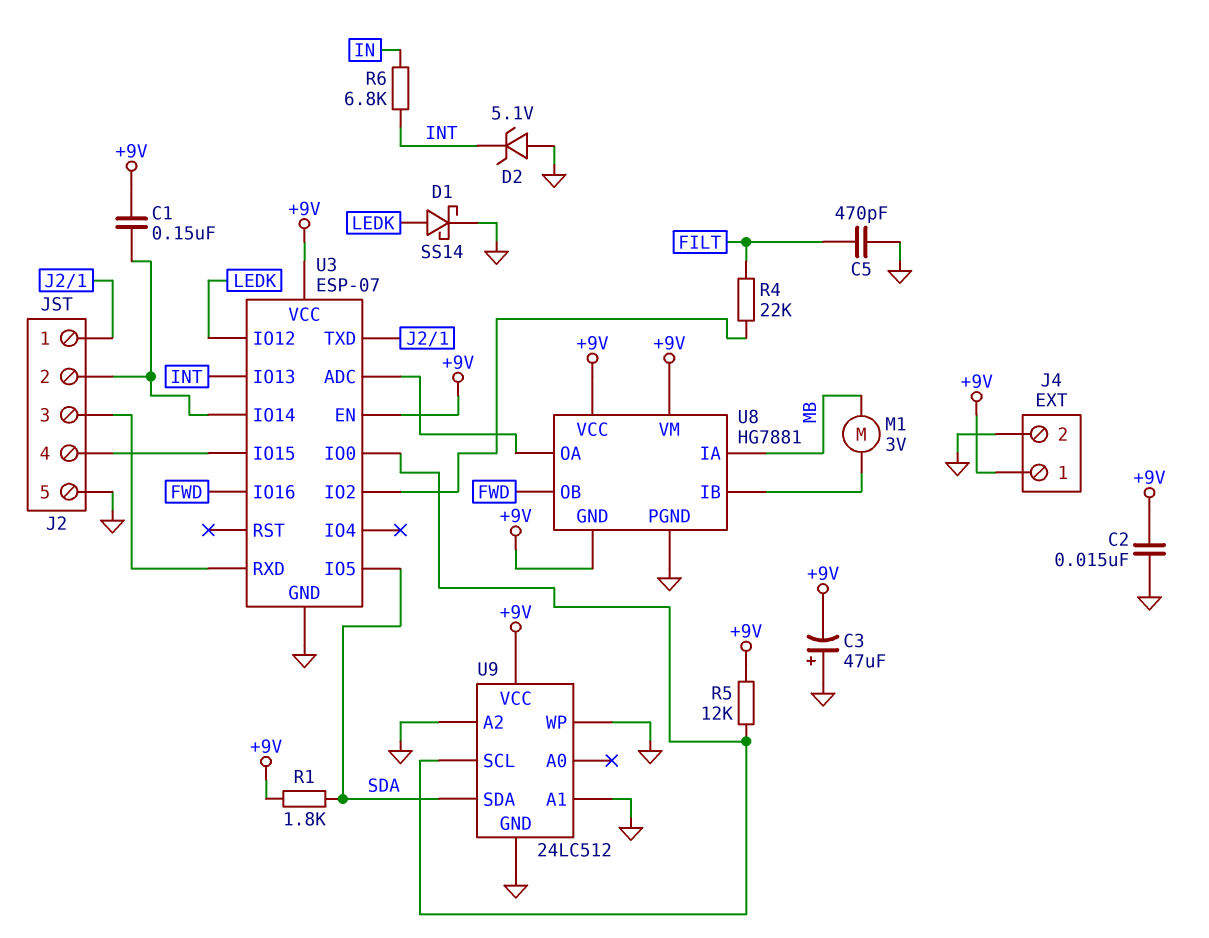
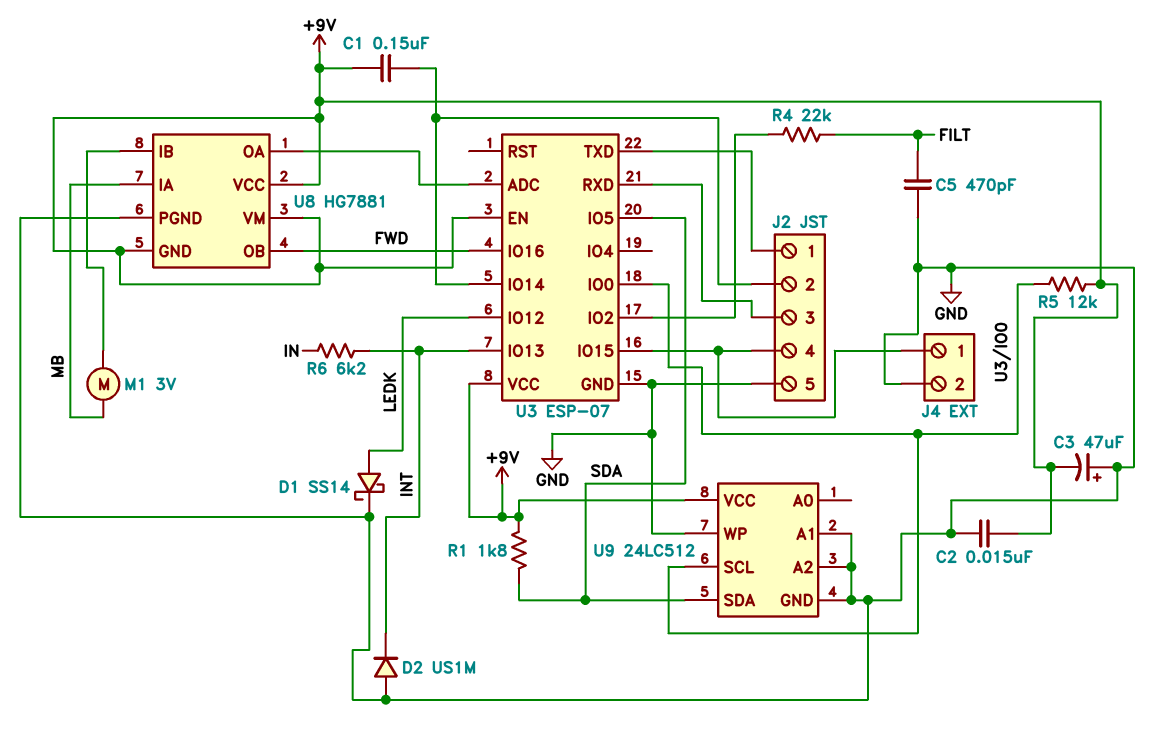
D2: zener 5.1V (A GND, K INT) -> diode US1M (A GND, K INT)
J4 pin 1: +9V -> J2/4
R6: 6.8k (IN, INT) -> 6.2k (IN, INT)

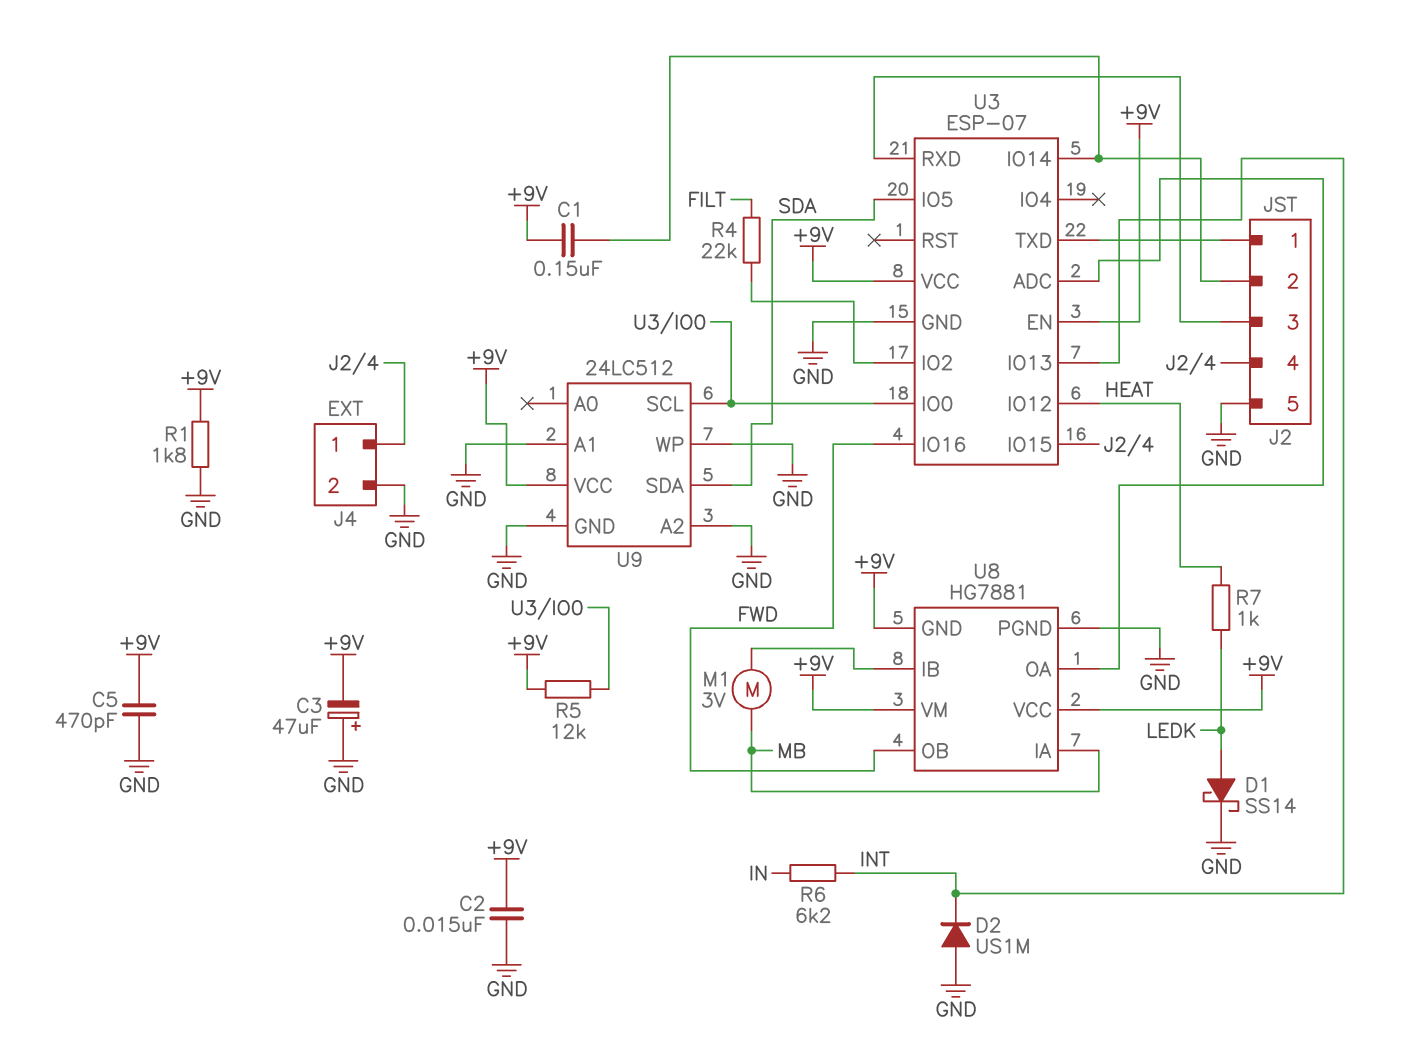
C5: 470pF (FILT, GND) -> 470pF (+9V, GND)
R1: 1.8k (+9V, SDA) -> 1.8k (+9V, GND)
R7: none -> 1k (HEAT, LEDK)
U3 pin IO12: LEDK -> HEAT

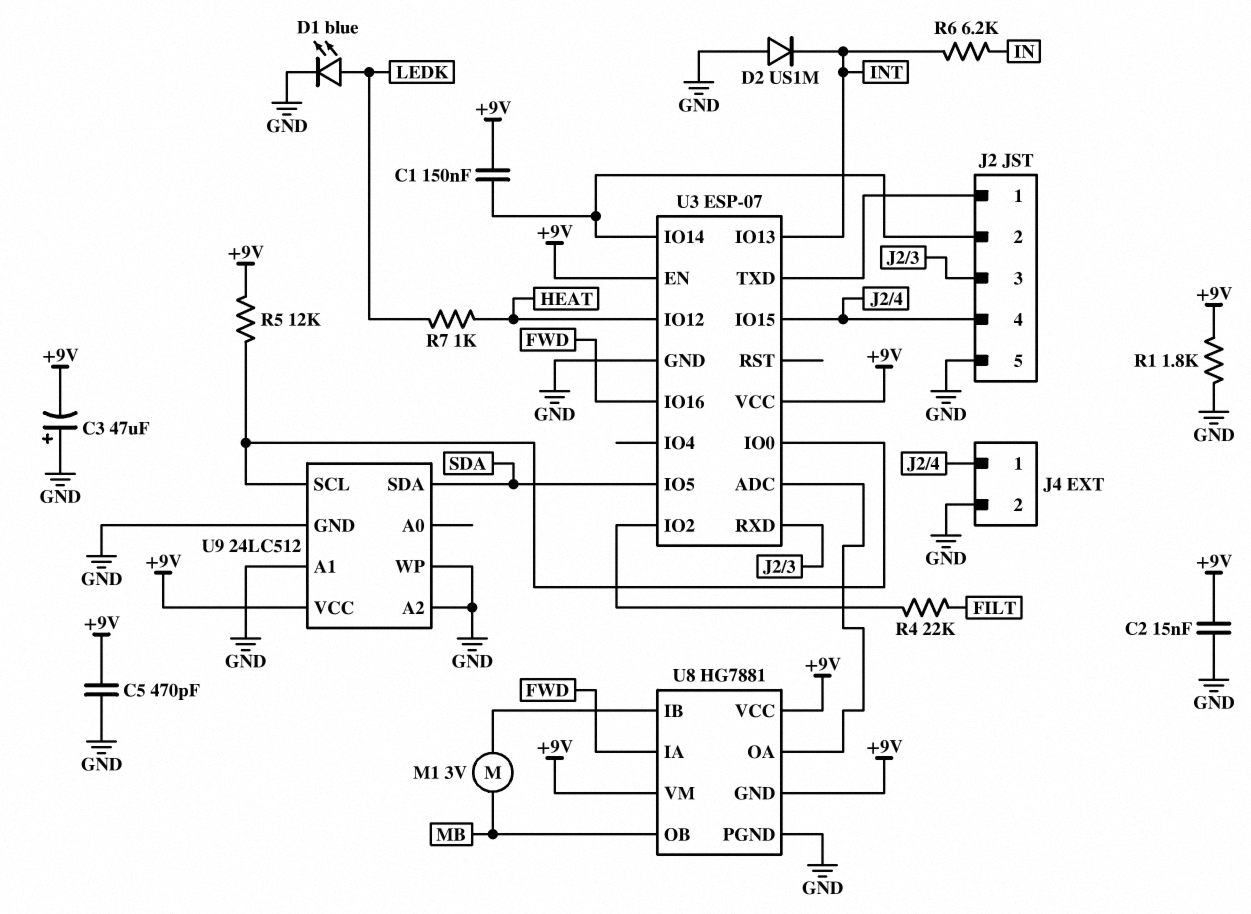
D1: schottky SS14 (A LEDK, K GND) -> LED blue (A LEDK, K GND)
U8 pin IA: MB -> FWD
U8 pin OB: FWD -> MB

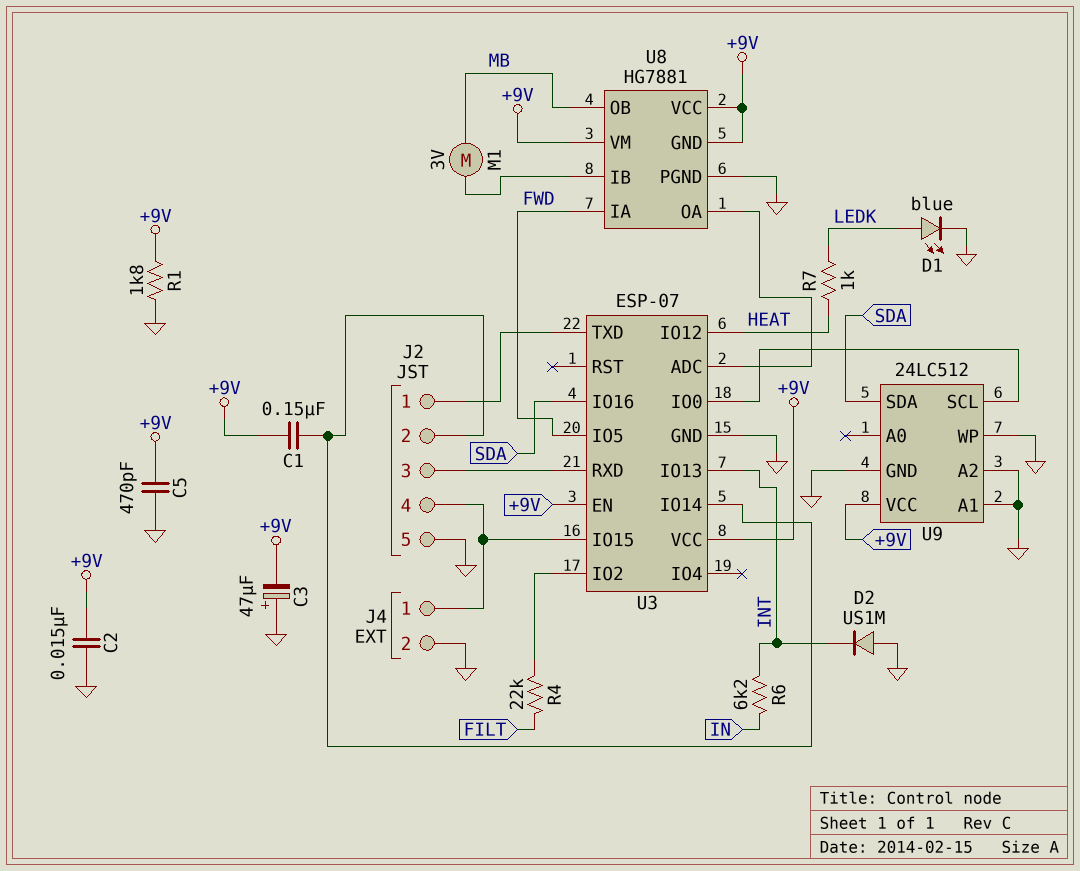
R5: 12k (+9V, U3/IO0) -> none
U3 pin IO5: SDA -> FWD
U3 pin IO16: FWD -> SDA

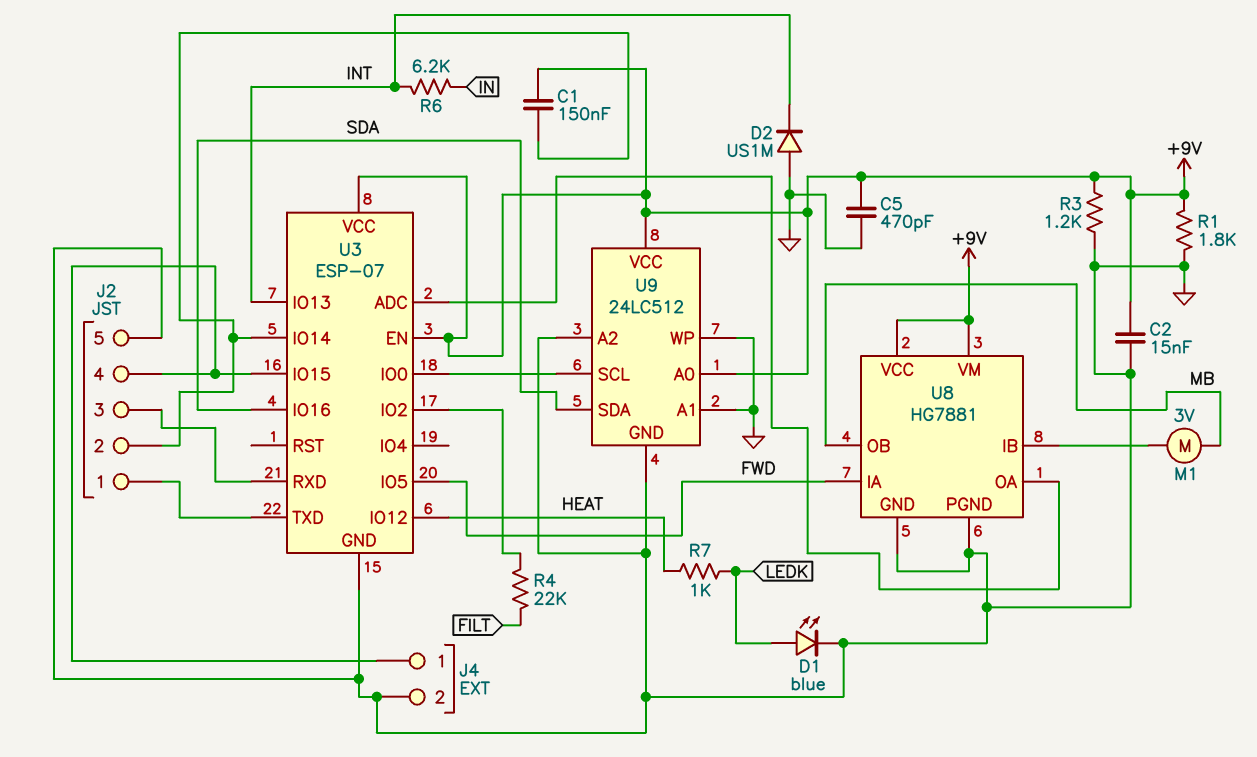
C3: 47uF (plus GND, minus +9V) -> none
R3: none -> 1.2k (+9V, GND)
U8 pin GND: +9V -> GND
U9 pin A0: none -> +9V

